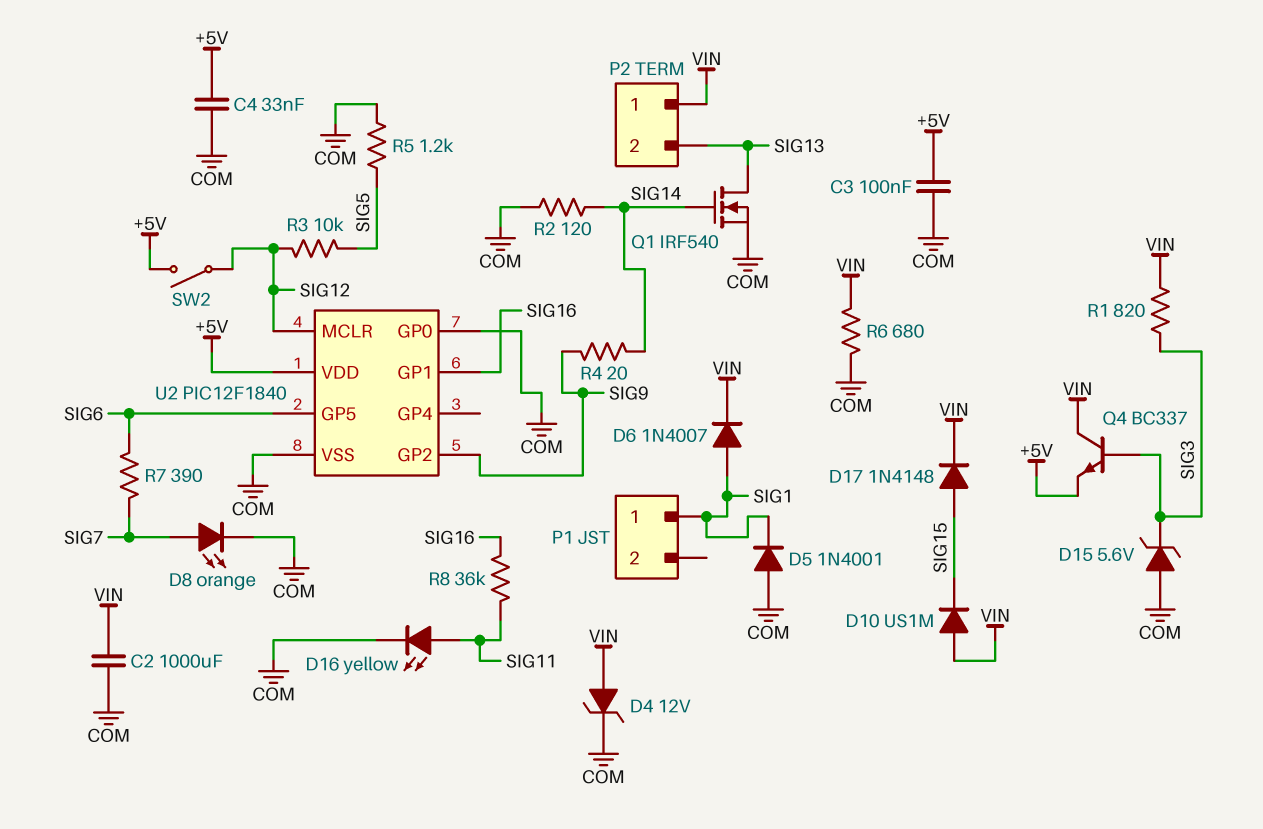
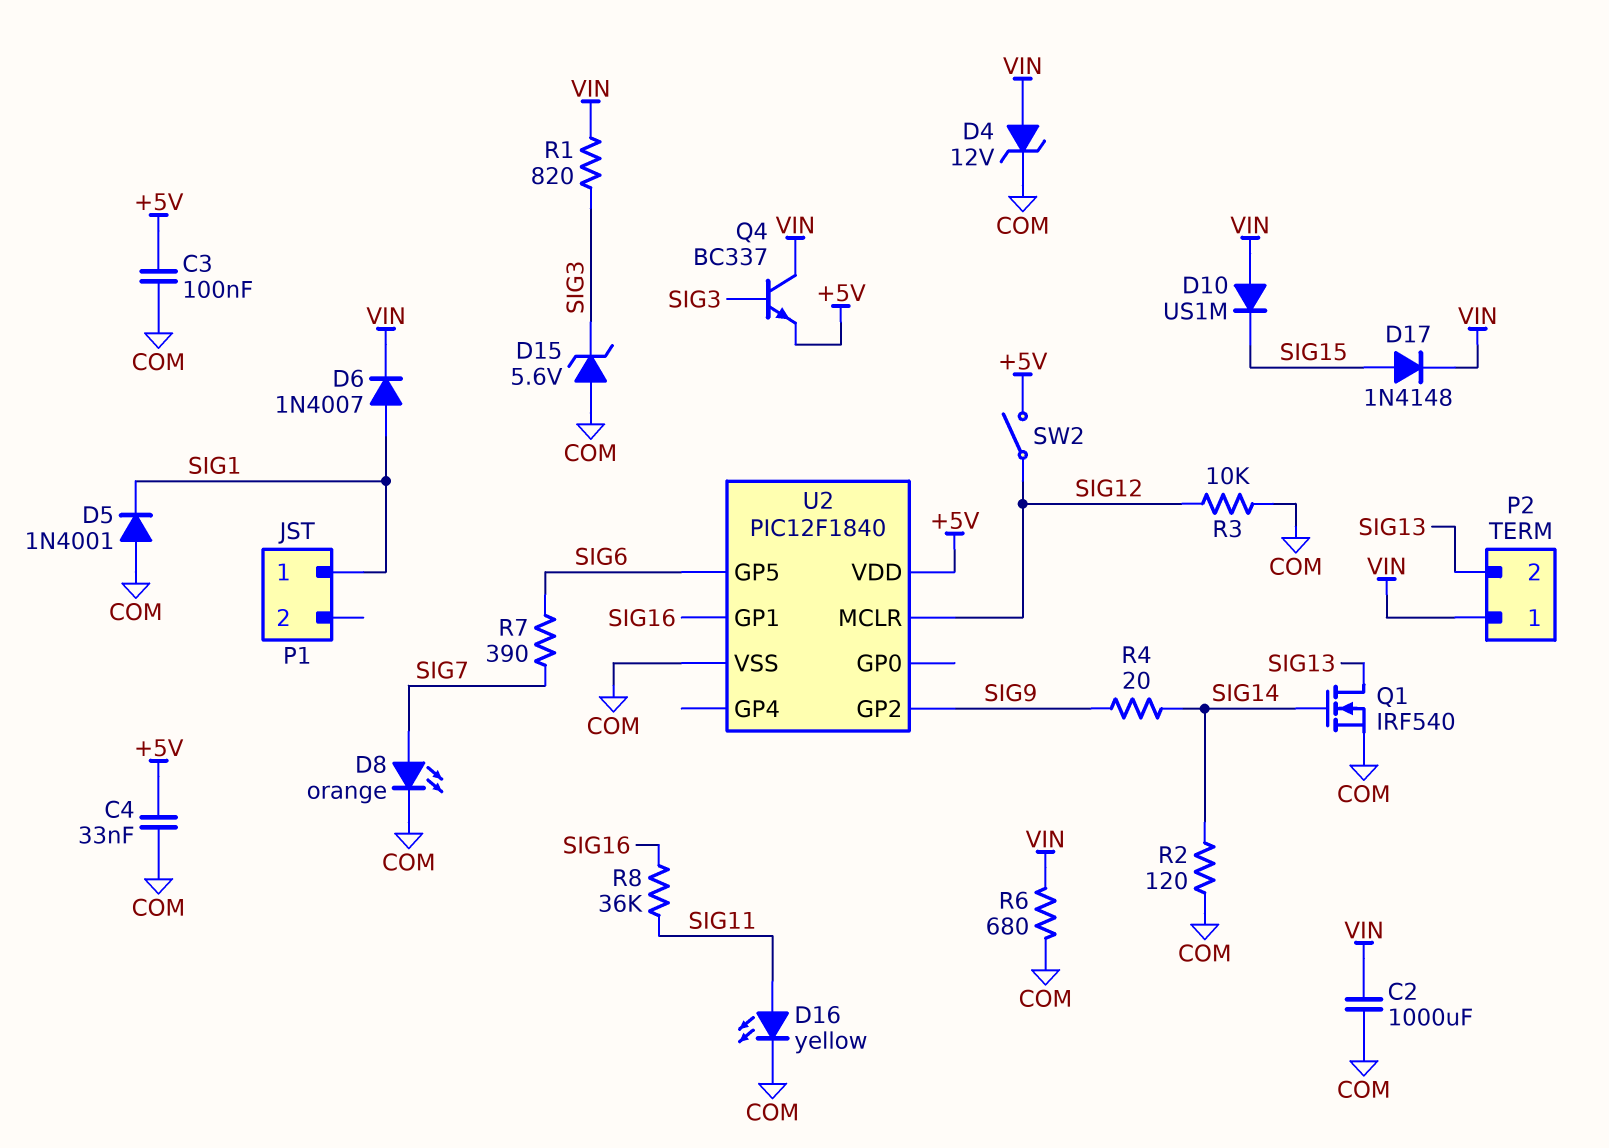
R3: 10k (SIG5, SIG12) -> 10k (COM, SIG12)
R5: 1.2k (COM, SIG5) -> none
U2 pin GP0: COM -> none

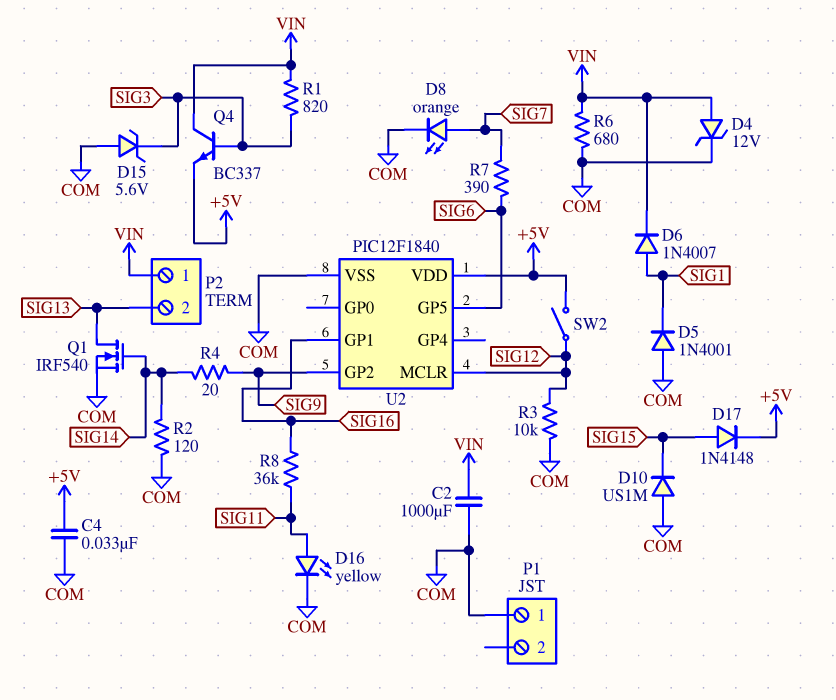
C3: 100nF (+5V, COM) -> none
D10: diode US1M (A VIN, K SIG15) -> diode US1M (A COM, K SIG15)
D17: diode 1N4148 (A SIG15, K VIN) -> diode 1N4148 (A SIG15, K +5V)
P1 pin 1: SIG1 -> COM

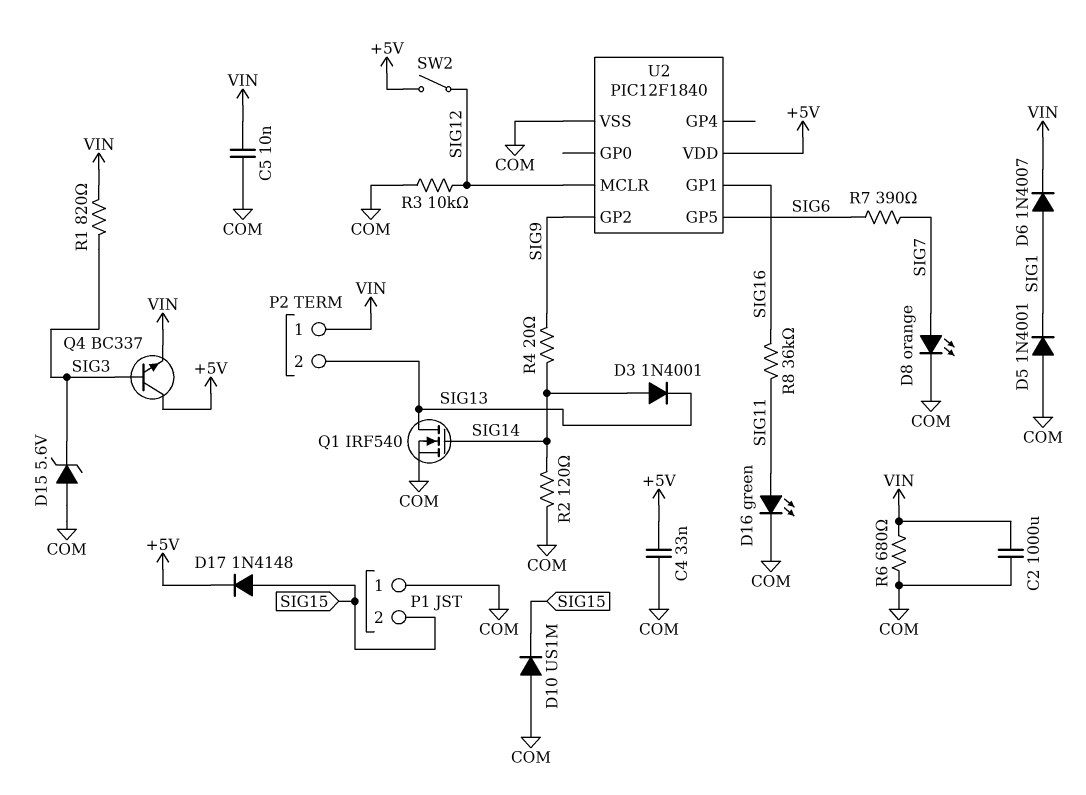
C5: none -> 10nF (COM, VIN)
D3: none -> diode 1N4001 (A SIG14, K SIG13)
D4: zener 12V (A VIN, K COM) -> none
D16: LED yellow (A SIG11, K COM) -> LED green (A SIG11, K COM)
P1 pin 2: none -> SIG15
Q4: NPN BC337 (B SIG3, C VIN, E +5V) -> NPN BC337 (B SIG3, C +5V, E VIN)

